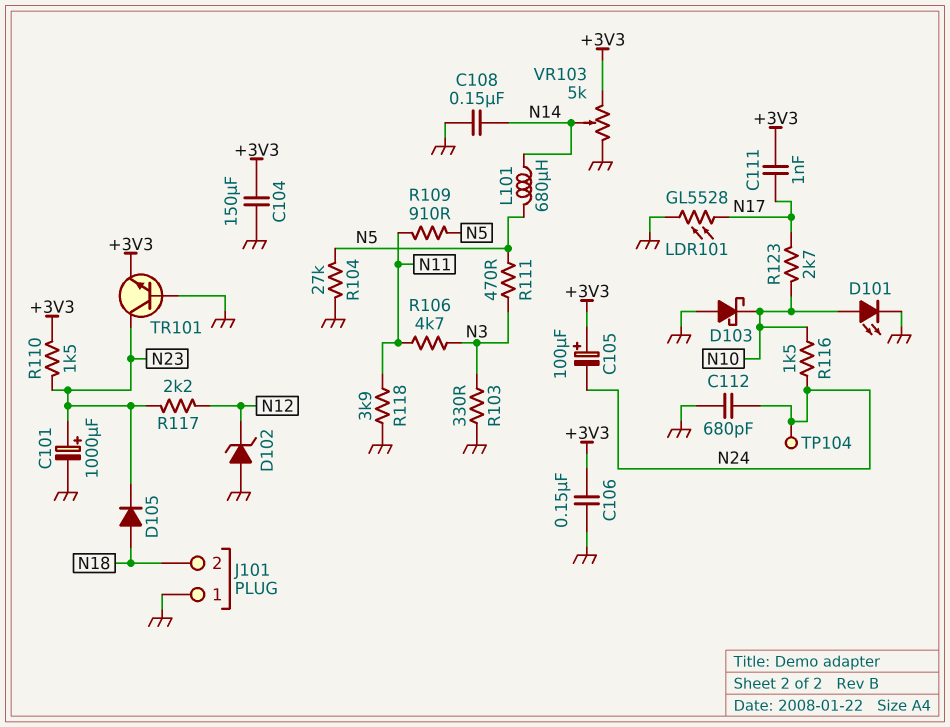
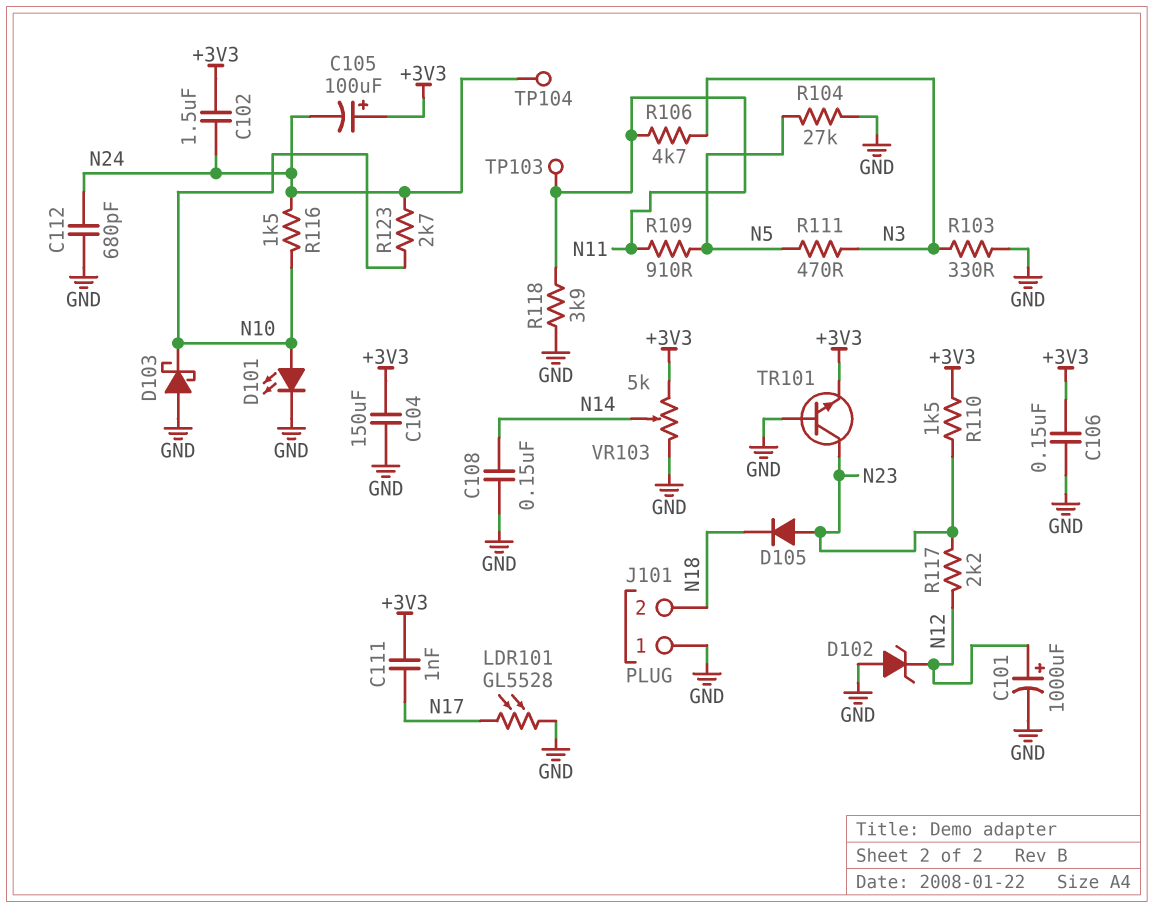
C101: 1000uF (plus N23, minus GND) -> 1000uF (plus N12, minus GND)
C102: none -> 1.5uF (+3V3, N24)
D105: diode (A N18, K N23) -> diode (A N23, K N18)
L101: 680uH (N5, N14) -> none
R123: 2.7k (N10, N17) -> 2.7k (N10, N24)
TP103: none -> test point (N11)

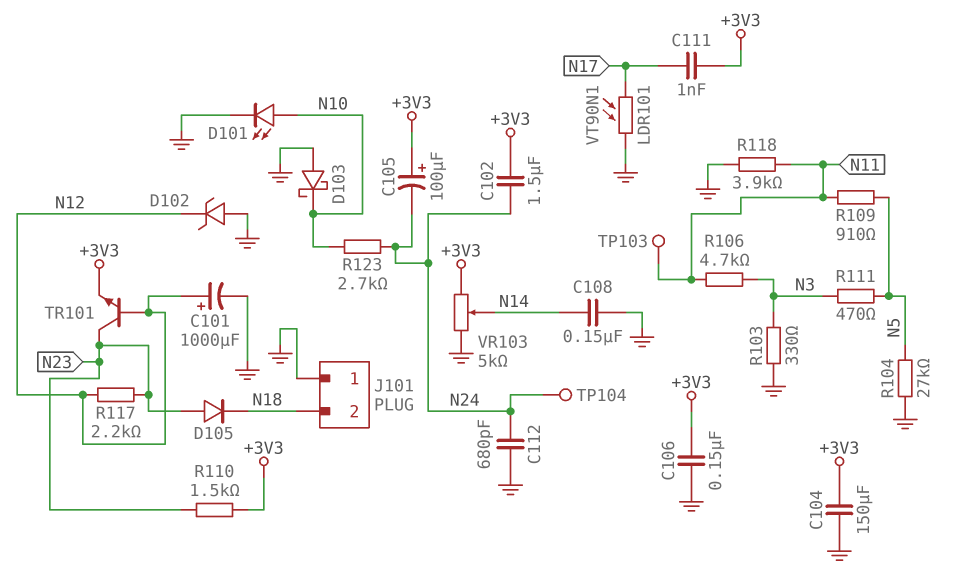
LDR101: GL5528 (GND, N17) -> VT90N1 (GND, N17)
R116: 1.5k (N10, N24) -> none
TR101: NPN (B GND, C N23, E +3V3) -> NPN (B N12, C N23, E +3V3)

